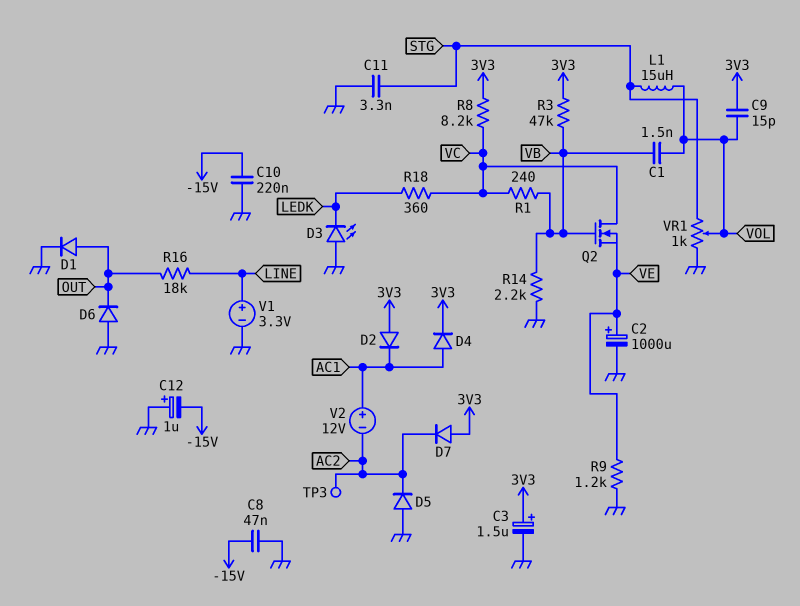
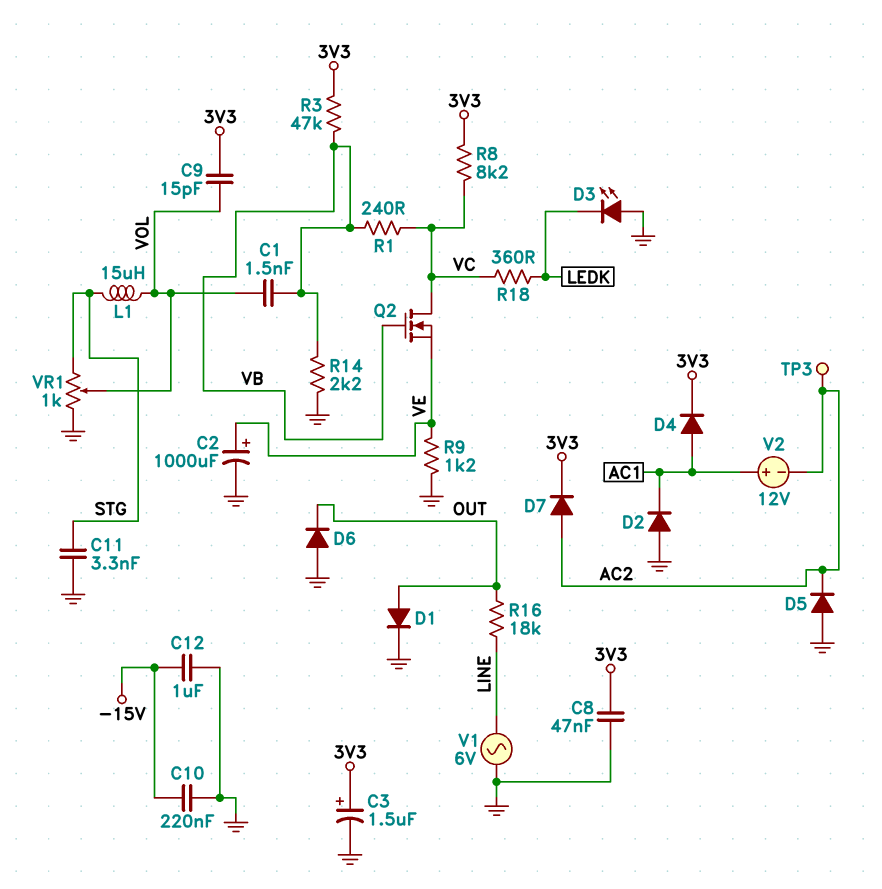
C8: 47nF (-15V, GND) -> 47nF (3V3, GND)
C12: 1uF (plus GND, minus -15V) -> 1uF (-15V, GND)
D2: diode (A 3V3, K AC1) -> diode (A GND, K AC1)
D7: diode (A 3V3, K AC2) -> diode (A AC2, K 3V3)
V1: 3.3V (plus LINE, minus GND) -> AC 6V (GND, LINE)

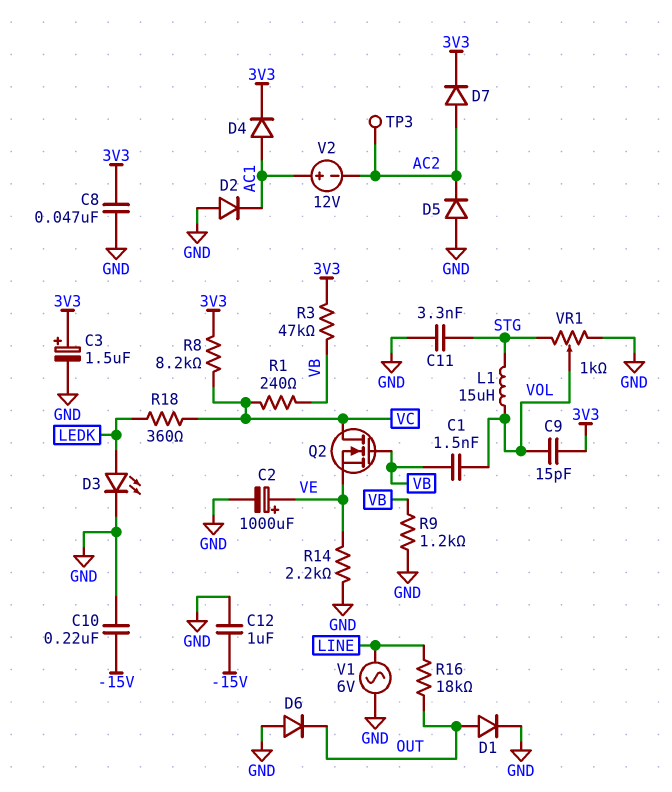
D3: LED (A GND, K LEDK) -> LED (A LEDK, K GND)
R9: 1.2k (GND, VE) -> 1.2k (GND, VB)
R14: 2.2k (GND, VB) -> 2.2k (GND, VE)

